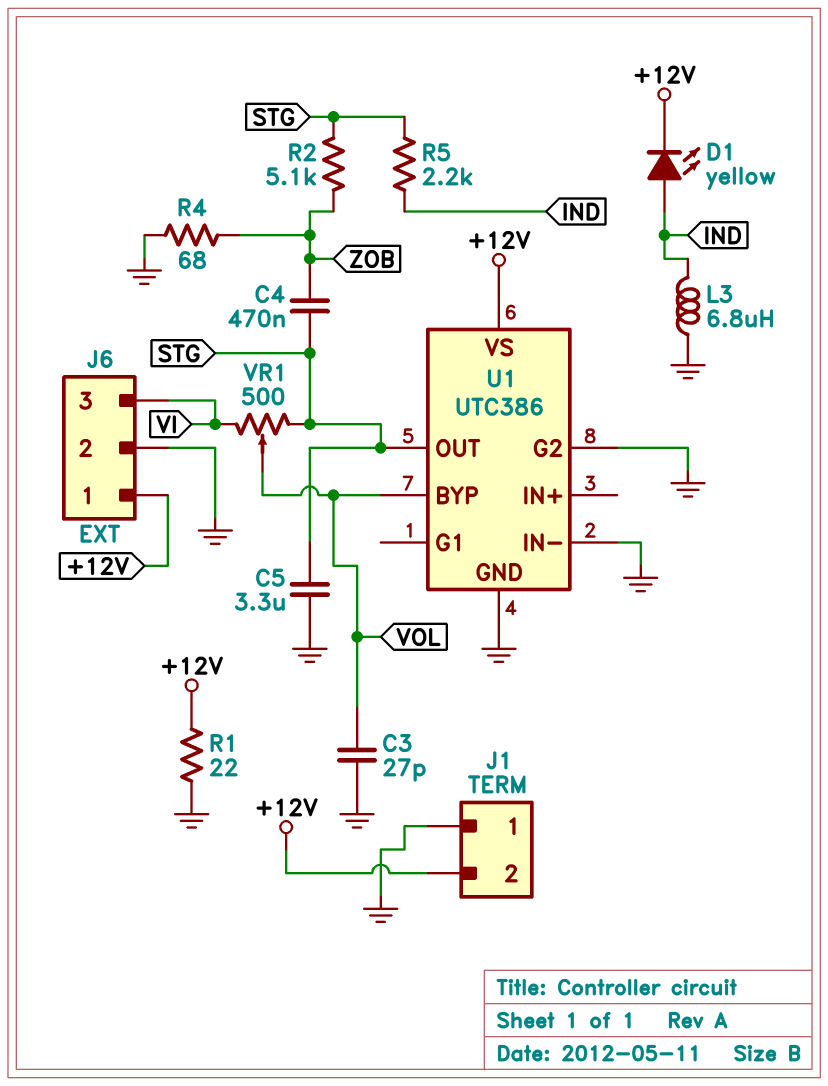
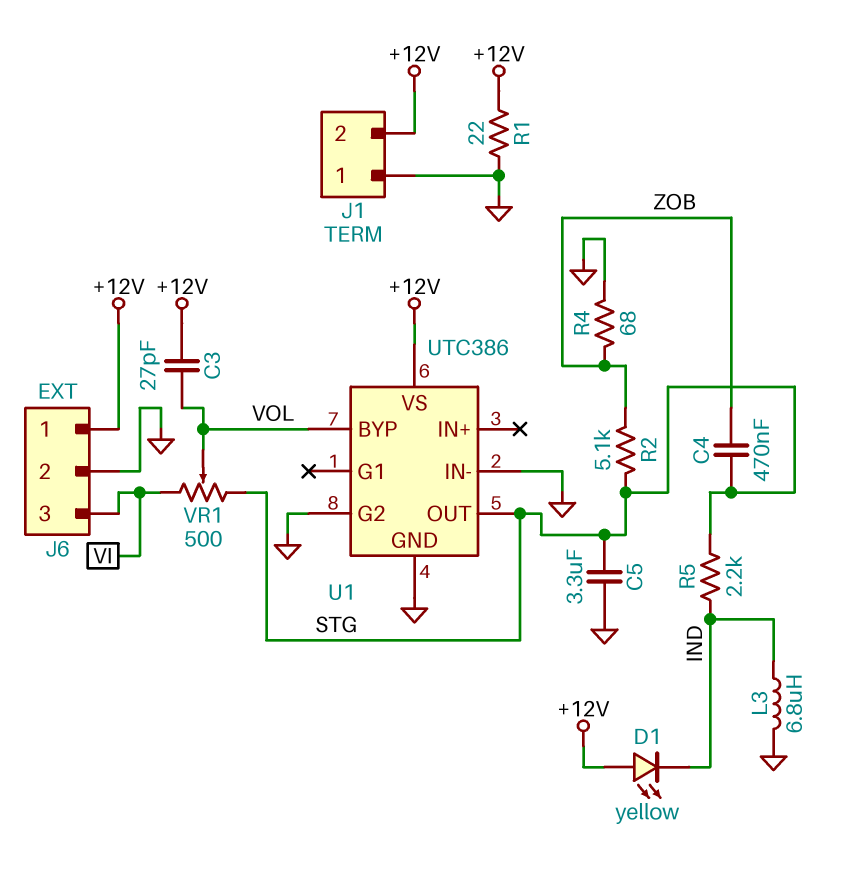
C3: 27pF (GND, VOL) -> 27pF (+12V, VOL)
D1: LED yellow (A IND, K +12V) -> LED yellow (A +12V, K IND)

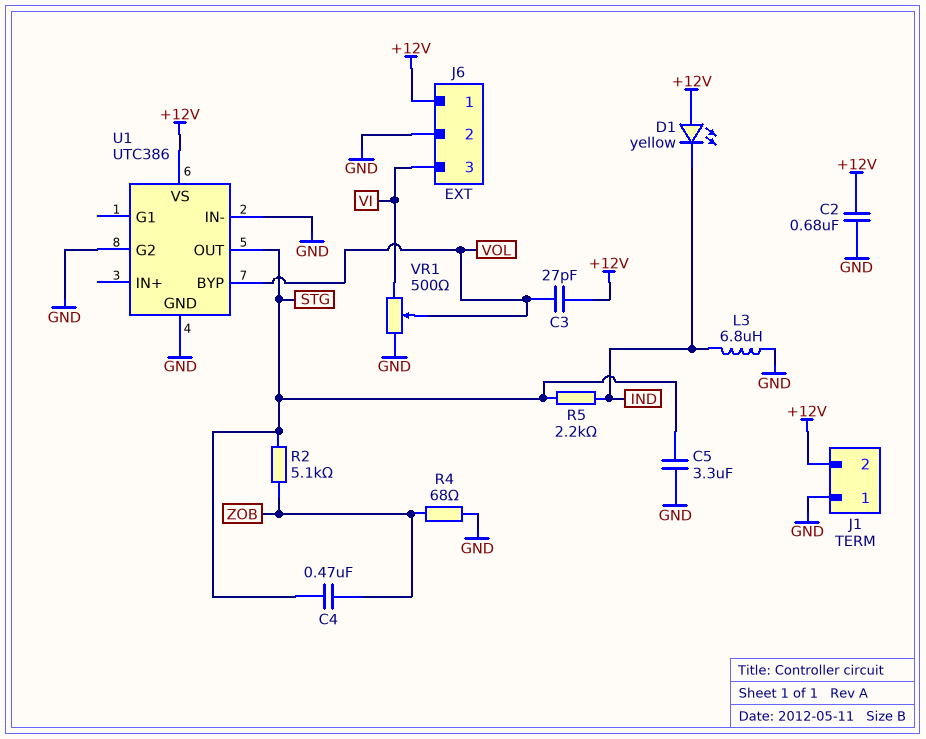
C2: none -> 680nF (+12V, GND)
R1: 22 (+12V, GND) -> none
VR1: 500 (STG, VI, wiper VOL) -> 500 (GND, VI, wiper VOL)

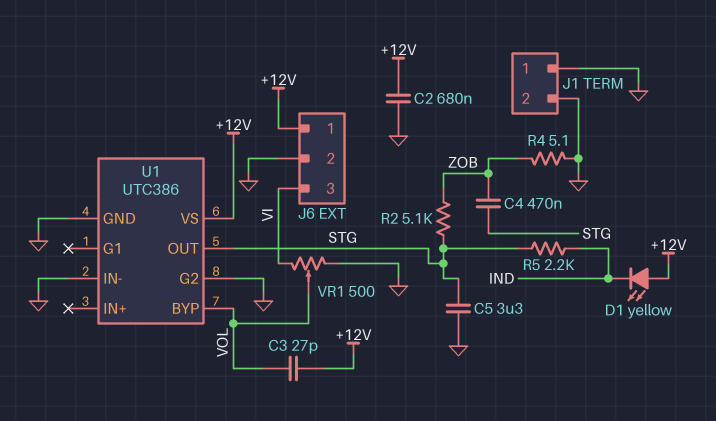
J1 pin 2: +12V -> GND
L3: 6.8uH (GND, IND) -> none
R4: 68 (GND, ZOB) -> 5.1 (GND, ZOB)

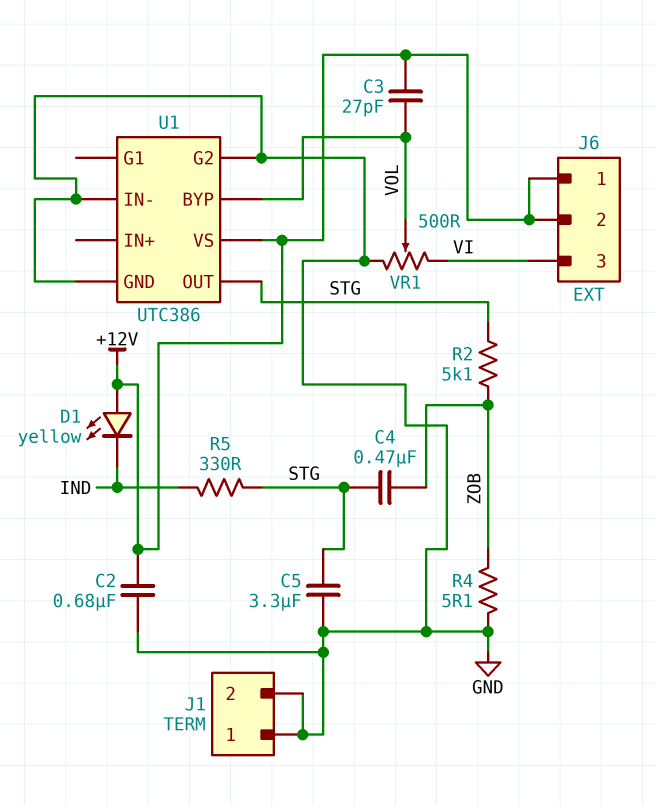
J6 pin 2: GND -> +12V
R5: 2.2k (IND, STG) -> 330 (IND, STG)

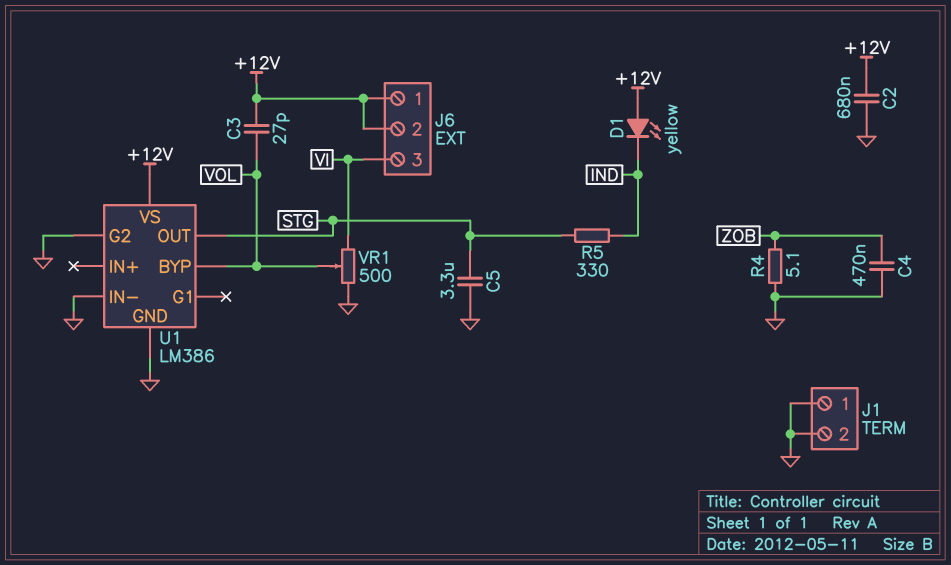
C4: 470nF (STG, ZOB) -> 470nF (GND, ZOB)
R2: 5.1k (STG, ZOB) -> none
U1: UTC386 -> LM386

